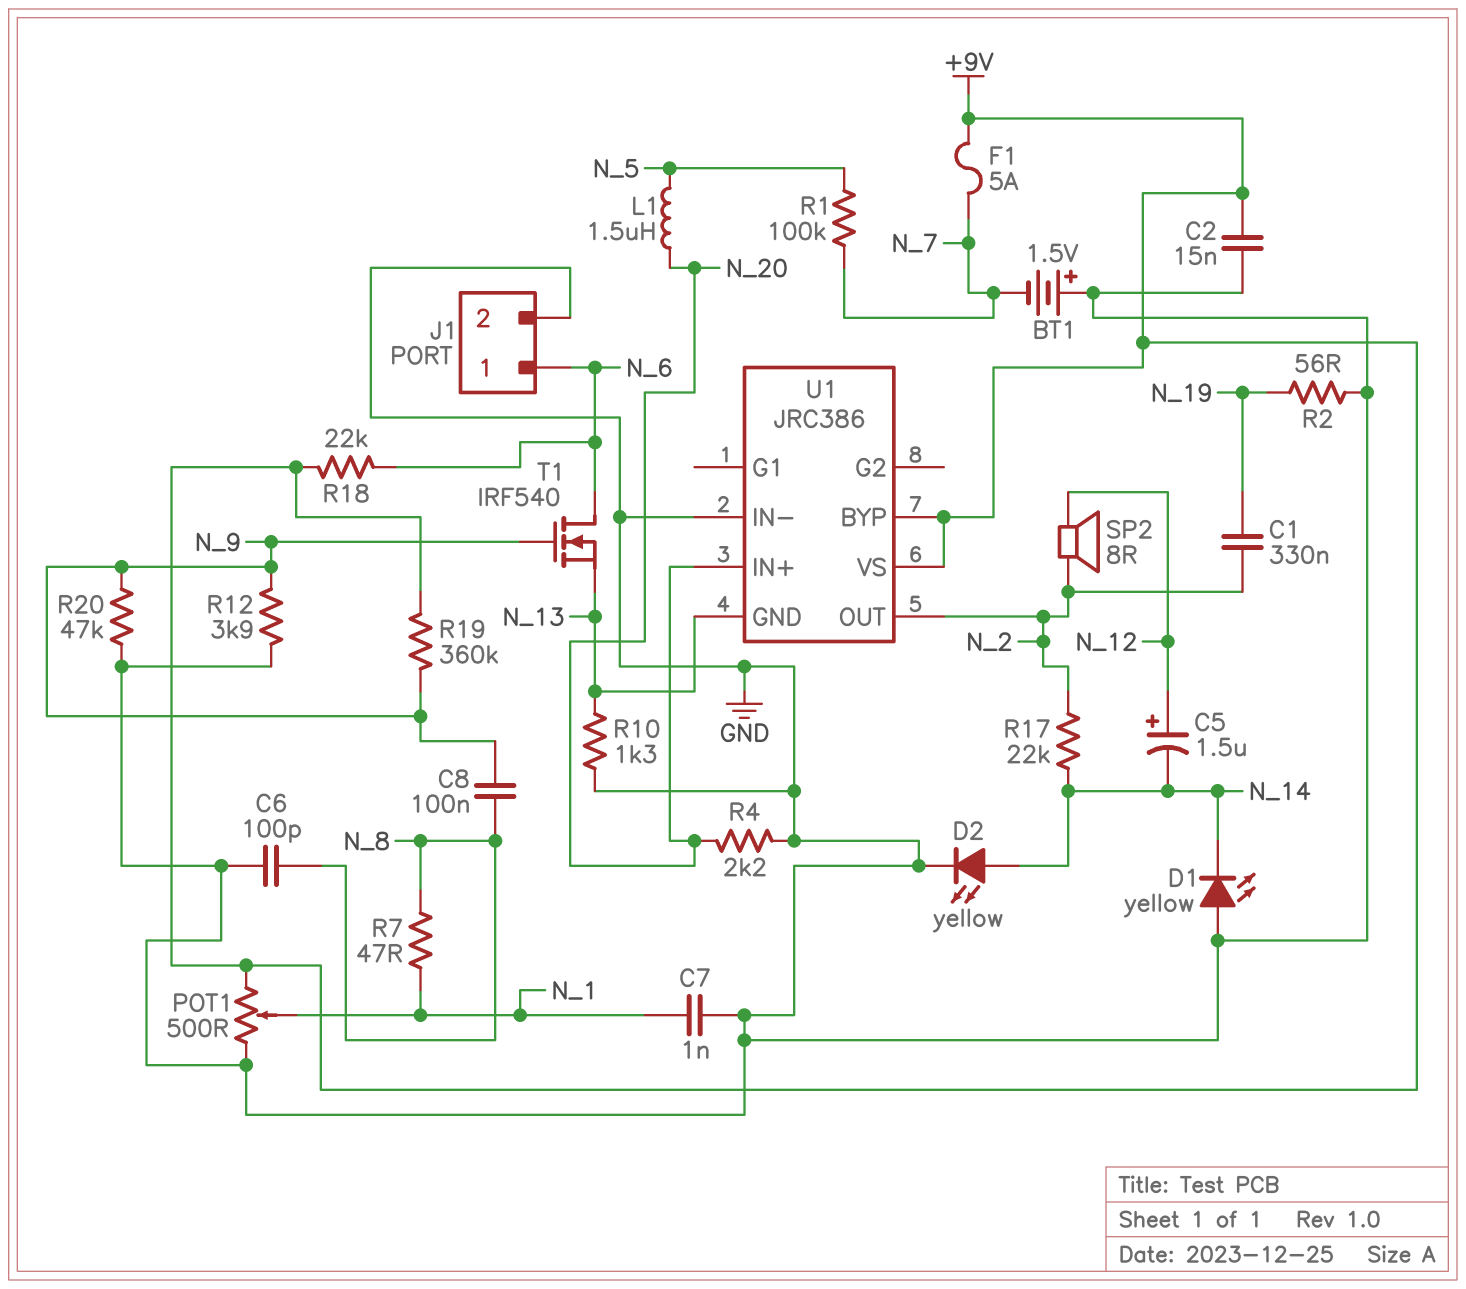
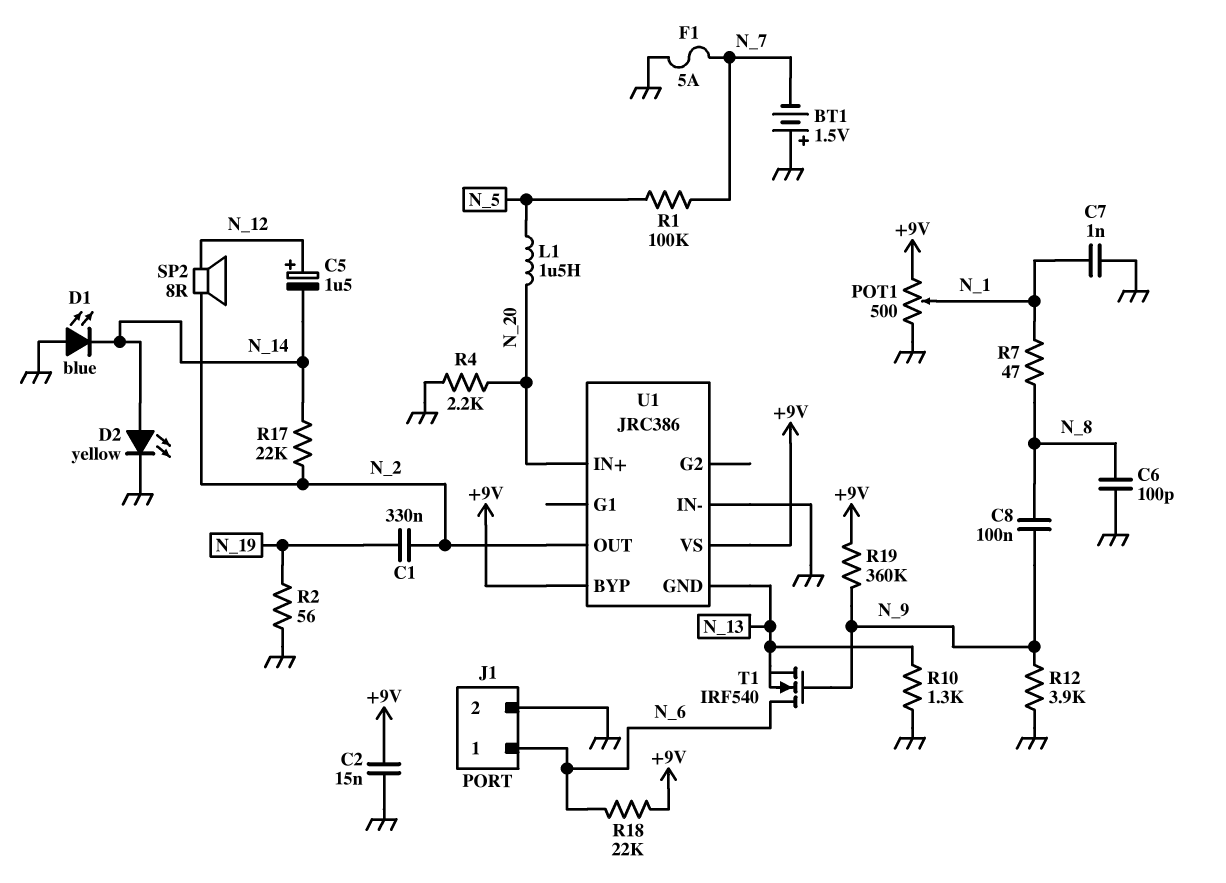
D1: LED yellow (A GND, K N_14) -> LED blue (A GND, K N_14)
F1: 5A (+9V, N_7) -> 5A (GND, N_7)
R20: 47k (GND, N_9) -> none

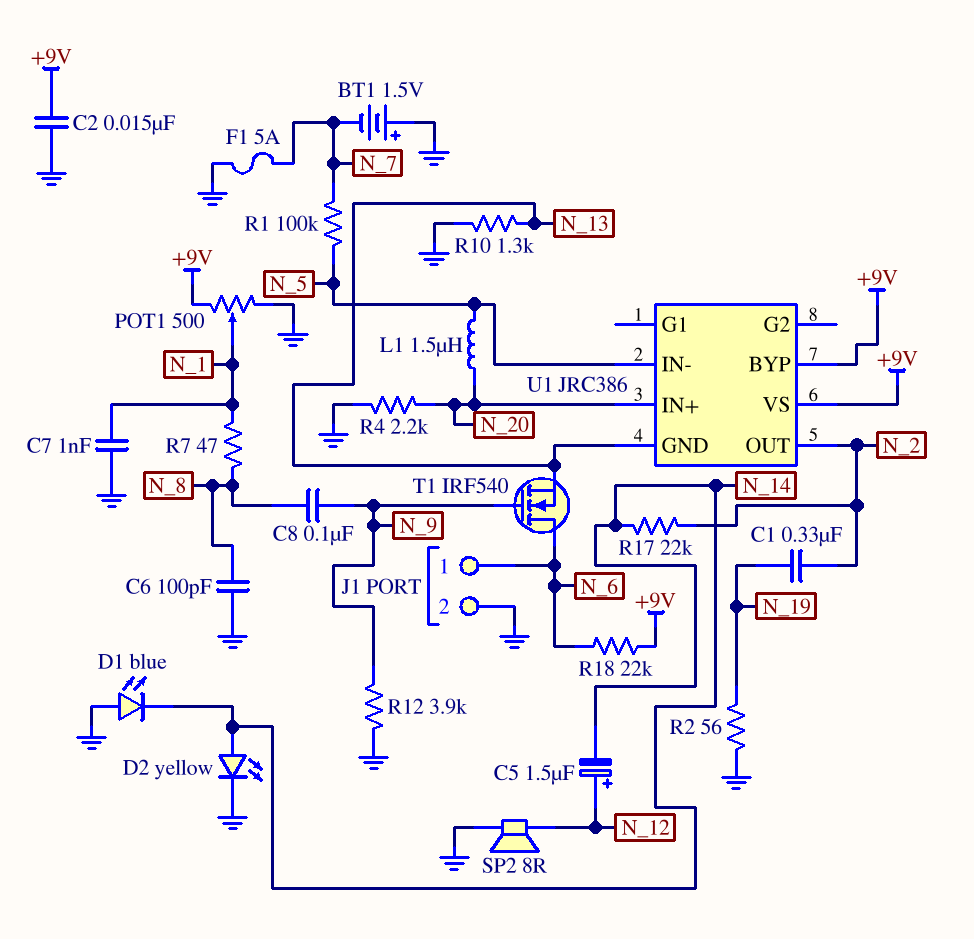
R19: 360k (+9V, N_9) -> none
SP2: speaker 8R (N_2, N_12) -> speaker 8R (GND, N_12)
U1 pin IN-: GND -> N_5

